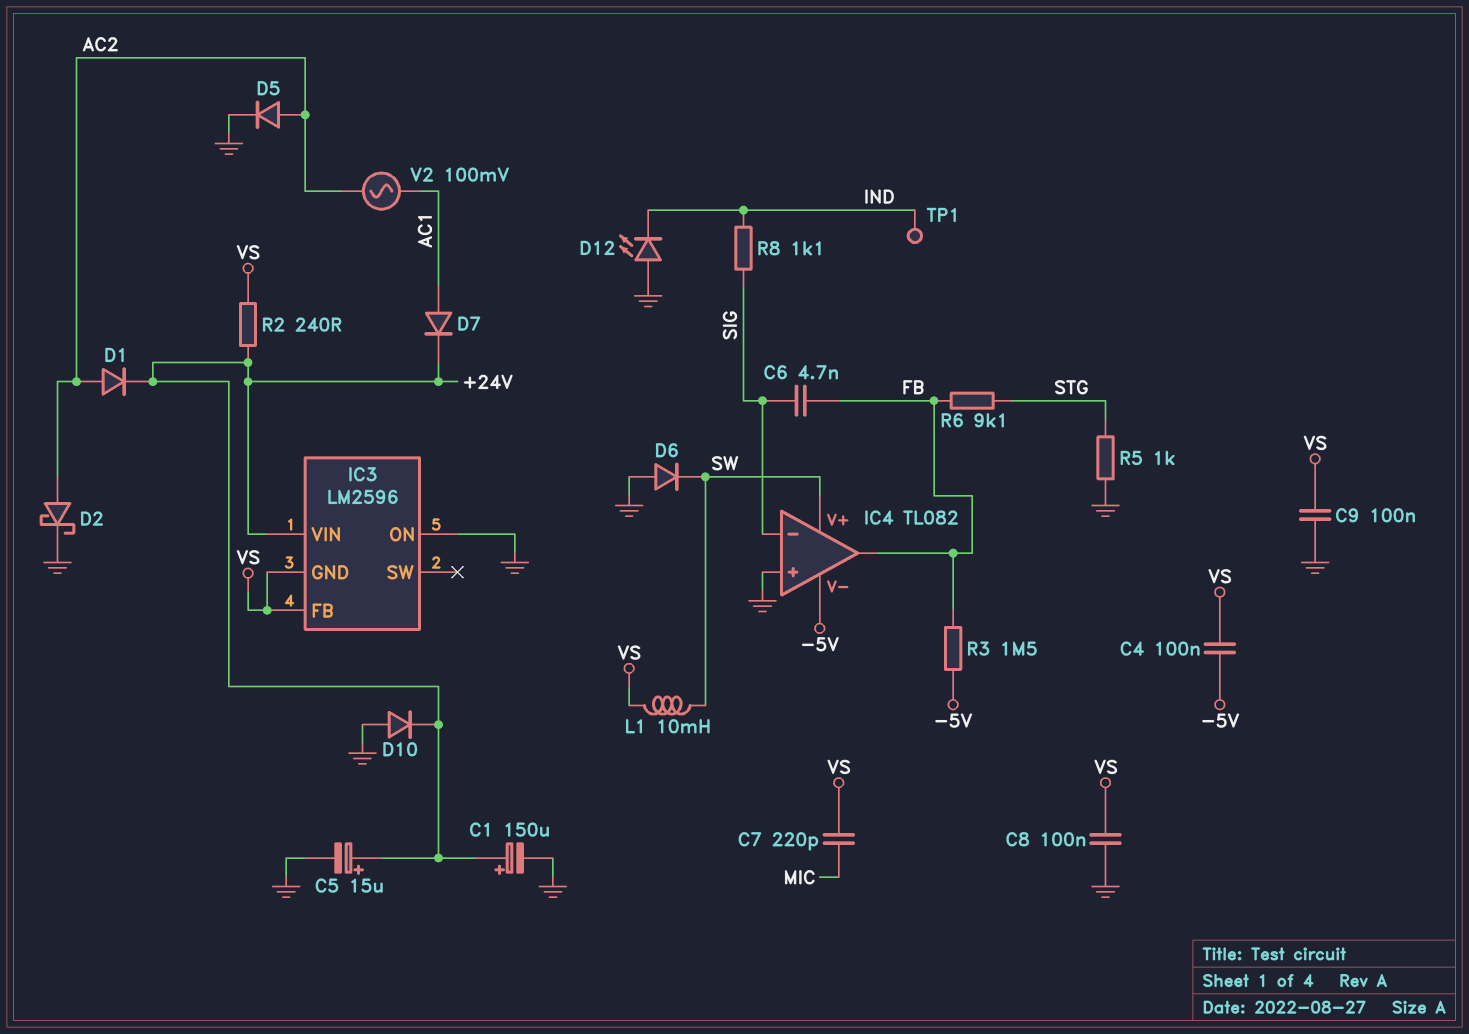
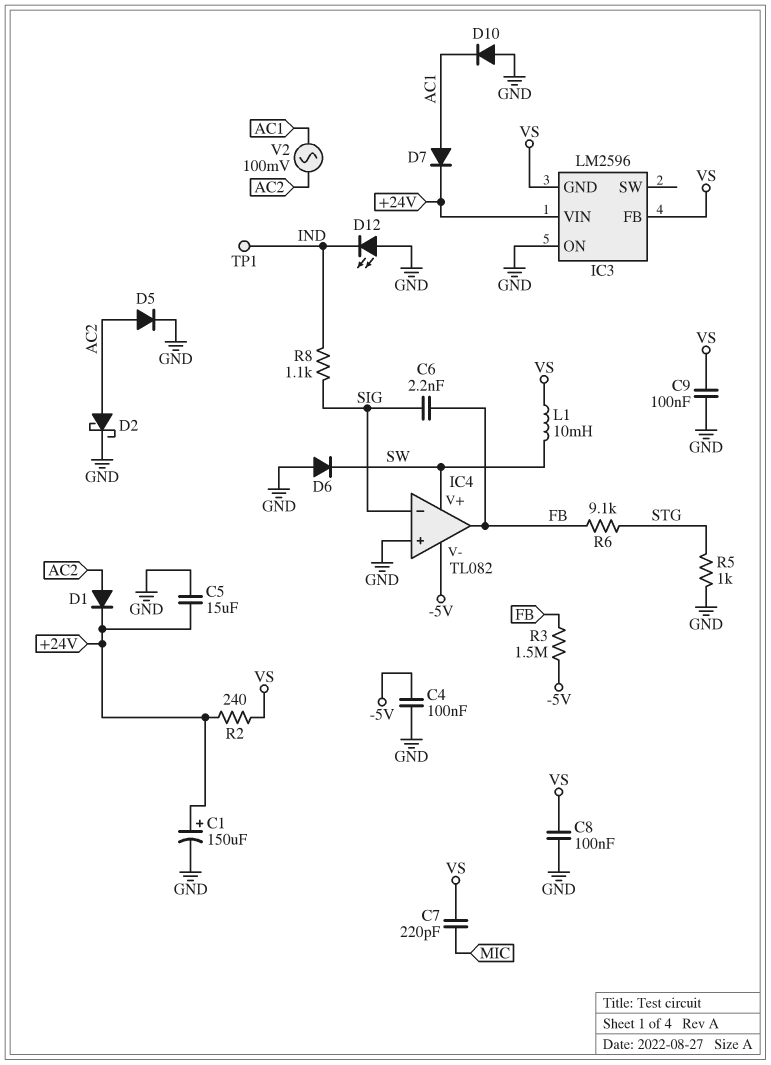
C4: 100nF (-5V, VS) -> 100nF (-5V, GND)
C5: 15uF (plus +24V, minus GND) -> 15uF (+24V, GND)
C6: 4.7nF (FB, SIG) -> 2.2nF (FB, SIG)
D10: diode (A GND, K +24V) -> diode (A GND, K AC1)

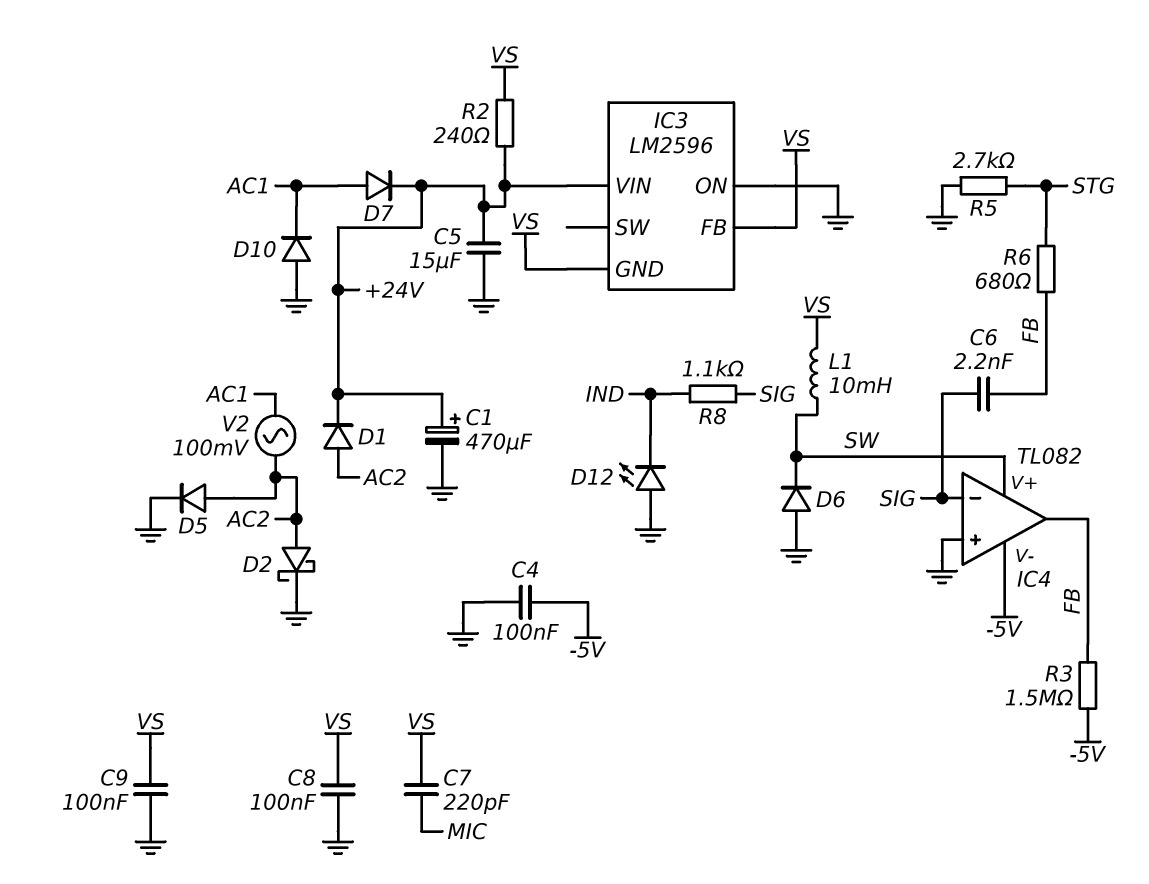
C1: 150uF (plus +24V, minus GND) -> 470uF (plus +24V, minus GND)
R5: 1k (GND, STG) -> 2.7k (GND, STG)
R6: 9.1k (FB, STG) -> 680 (FB, STG)
TP1: test point (IND) -> none

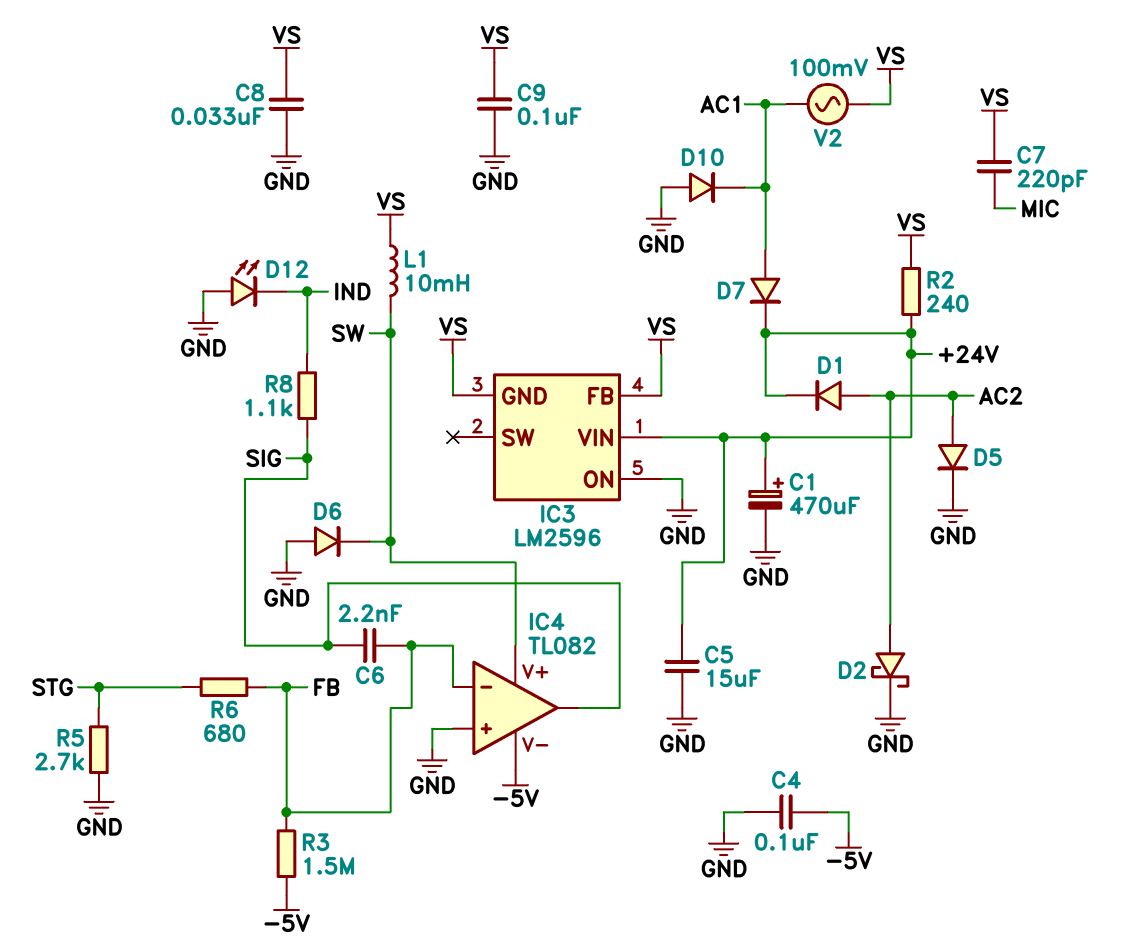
C8: 100nF (GND, VS) -> 33nF (GND, VS)
IC4 pin in-: SIG -> FB
IC4 pin out: FB -> SIG
V2: AC 100mV (AC1, AC2) -> AC 100mV (AC1, VS)

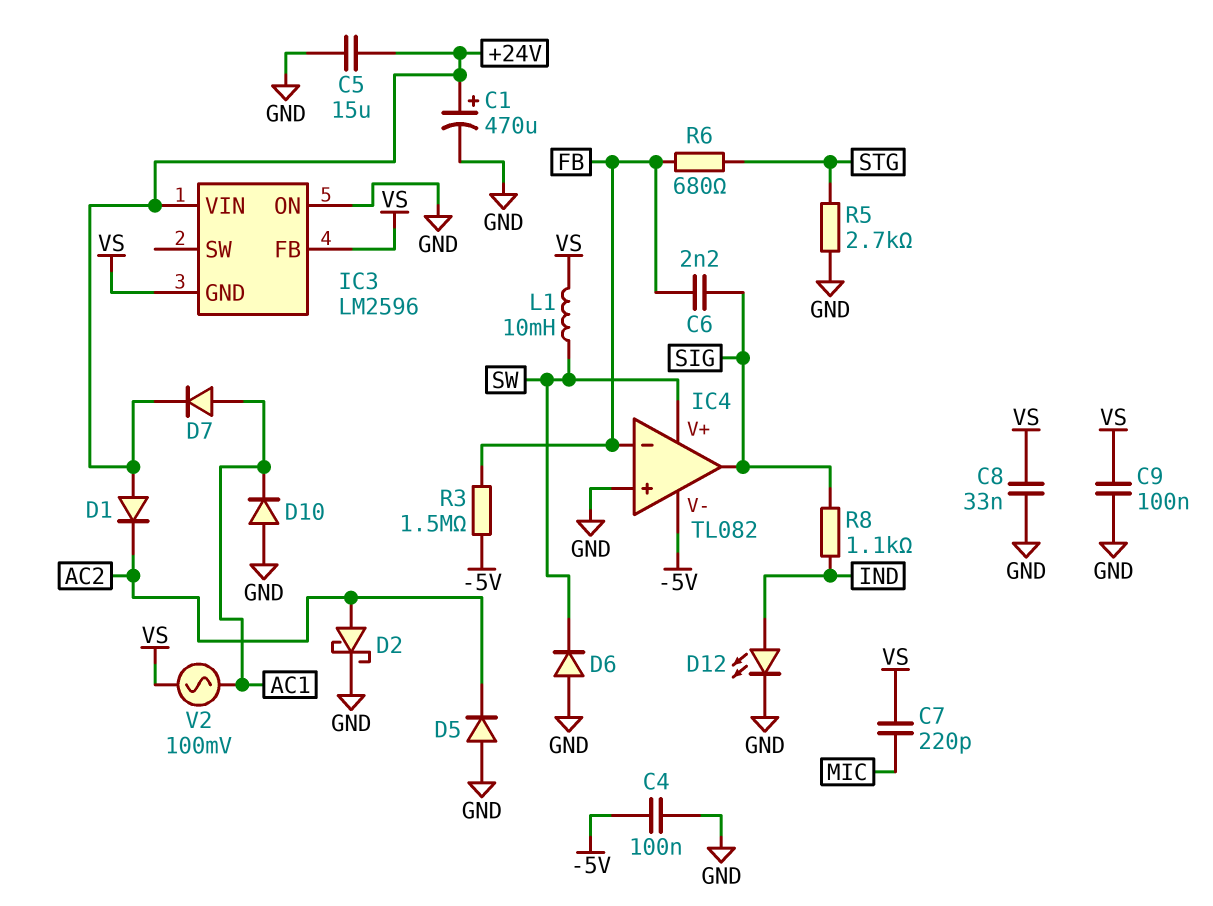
D1: diode (A AC2, K +24V) -> diode (A +24V, K AC2)
D5: diode (A AC2, K GND) -> diode (A GND, K AC2)
D12: LED (A GND, K IND) -> LED (A IND, K GND)
R2: 240 (+24V, VS) -> none

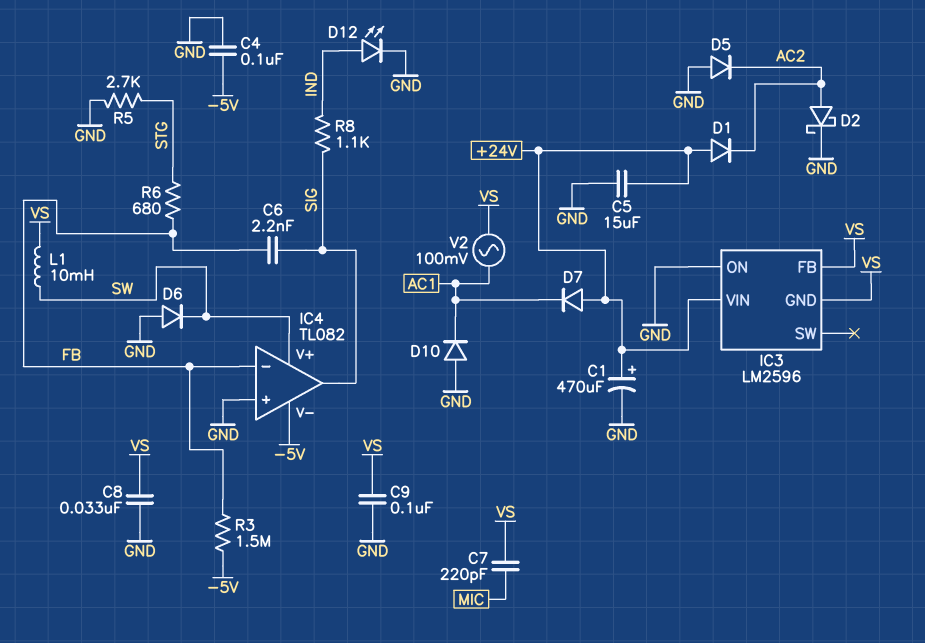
D7: diode (A AC1, K +24V) -> diode (A +24V, K AC1)

